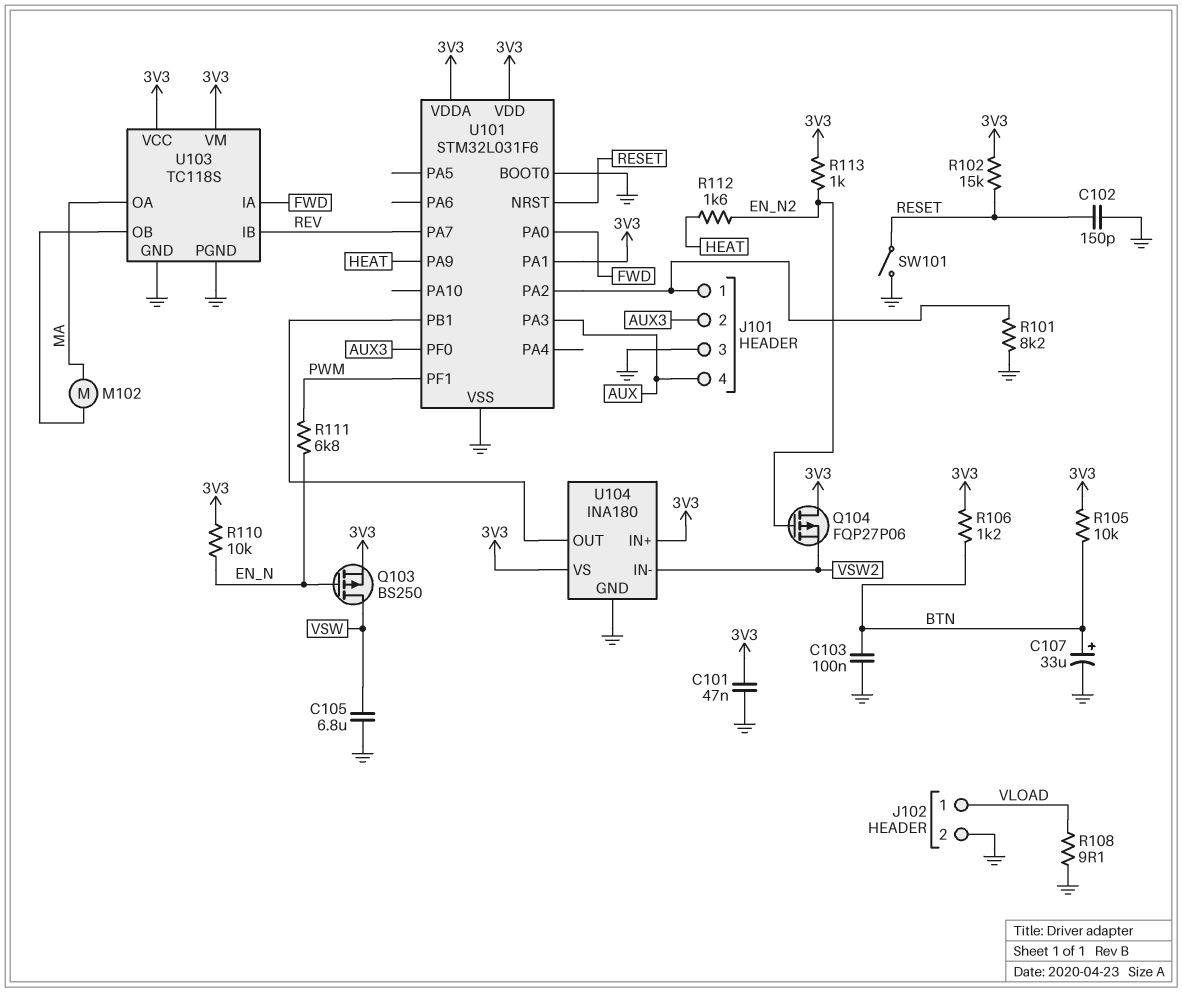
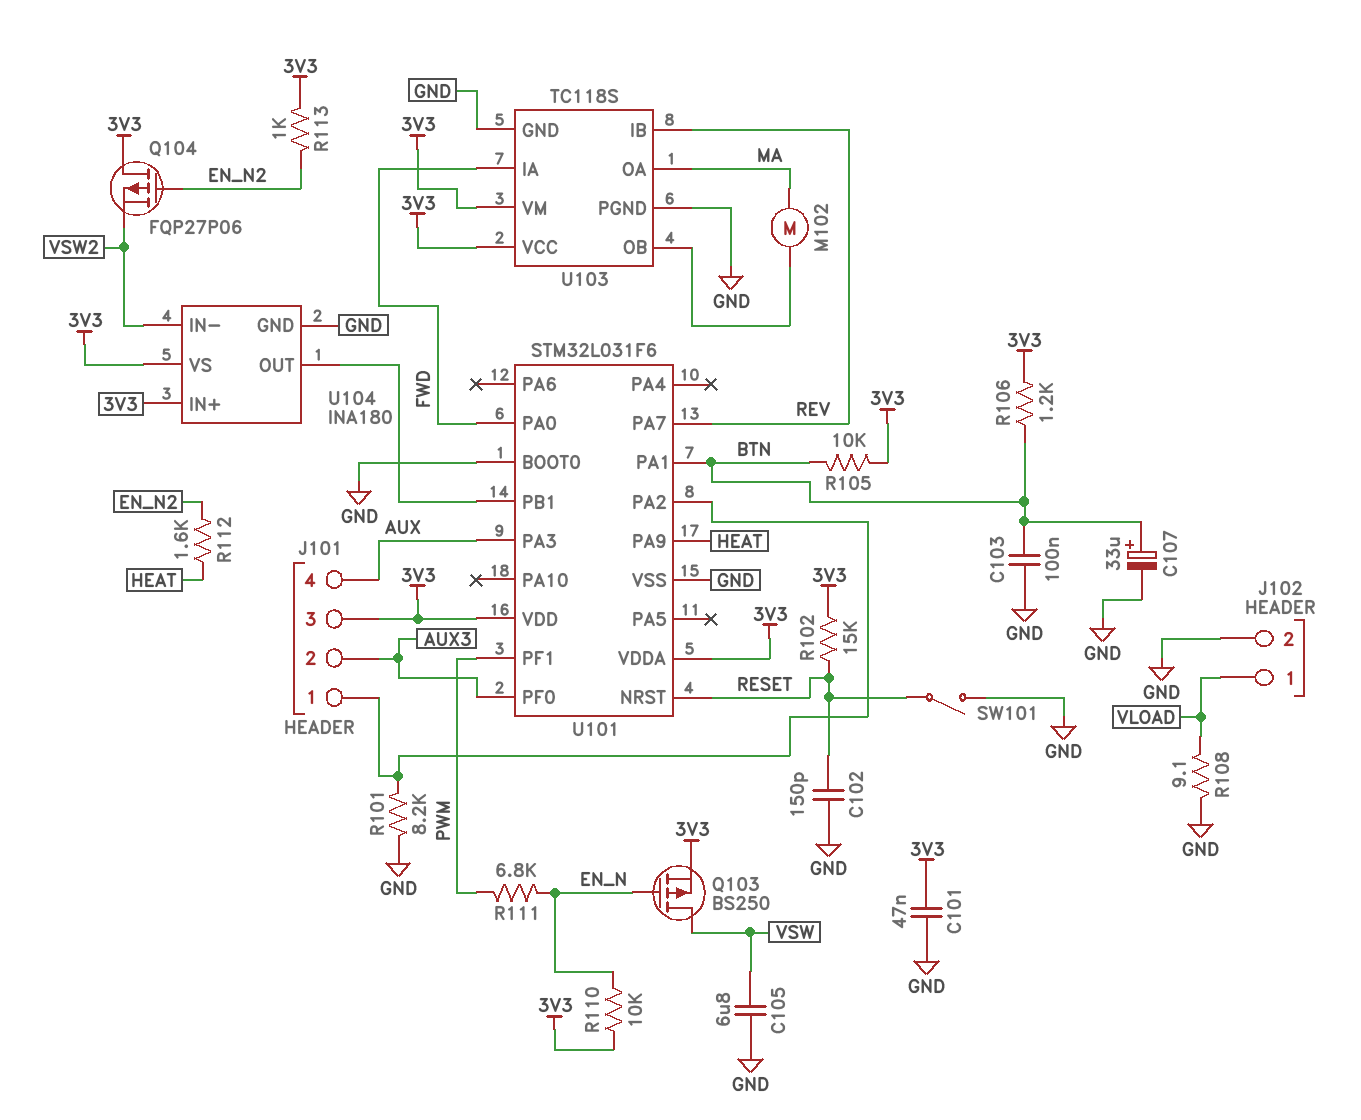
J101 pin 3: GND -> 3V3
U101 pin PA1: 3V3 -> BTN

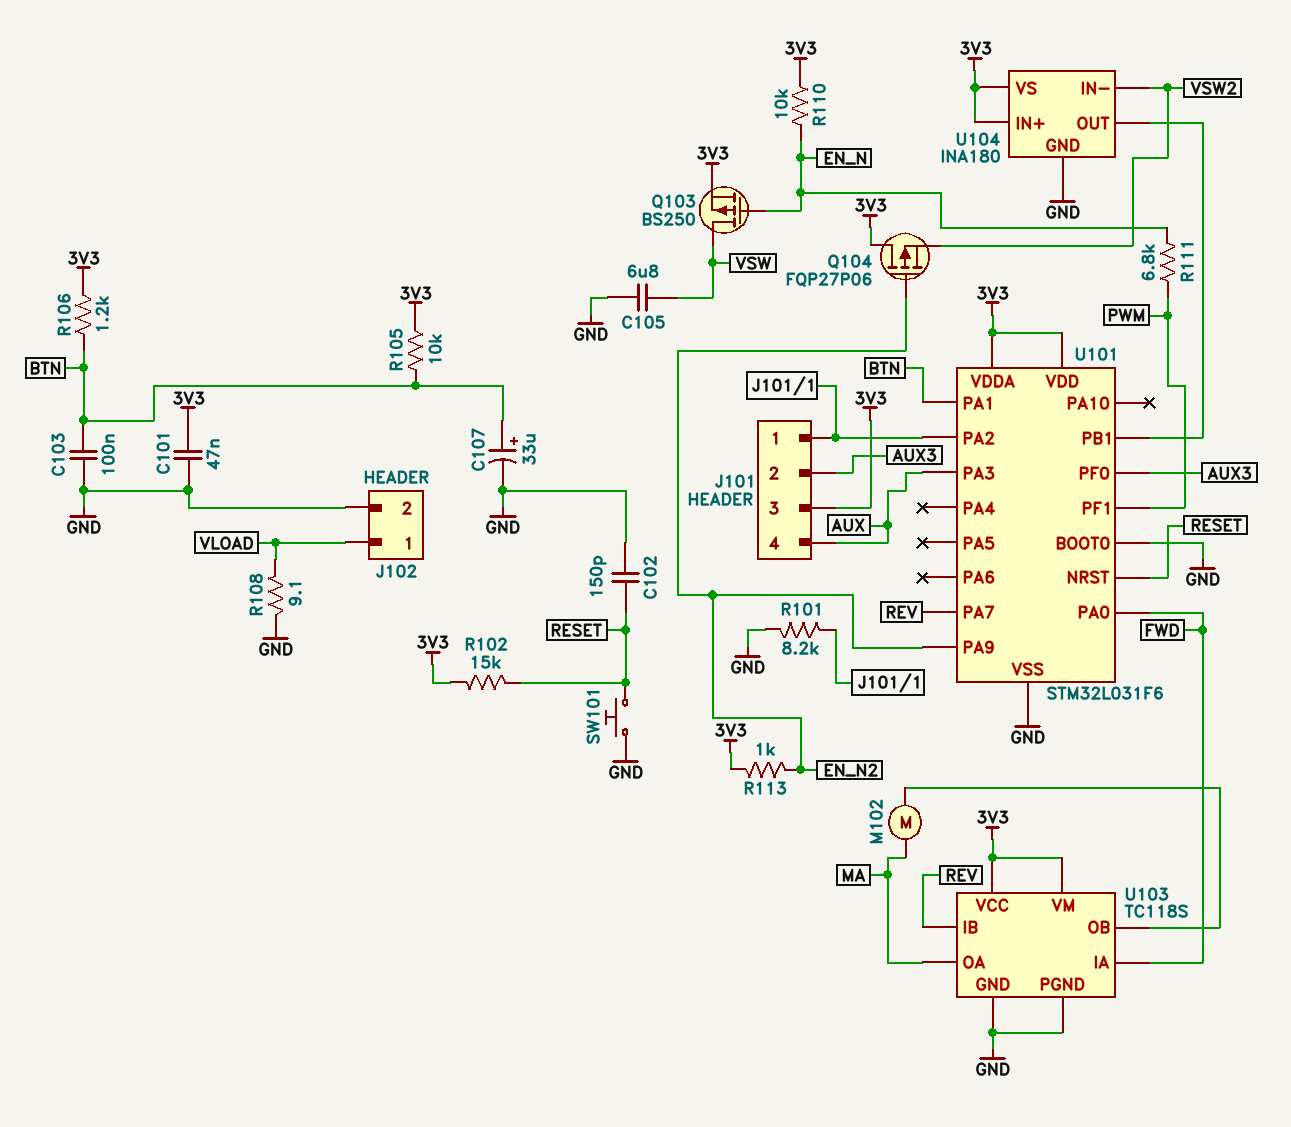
R112: 1.6k (EN_N2, HEAT) -> none
SW101: switch (GND, RESET) -> button (GND, RESET)
U101 pin PA9: HEAT -> EN_N2

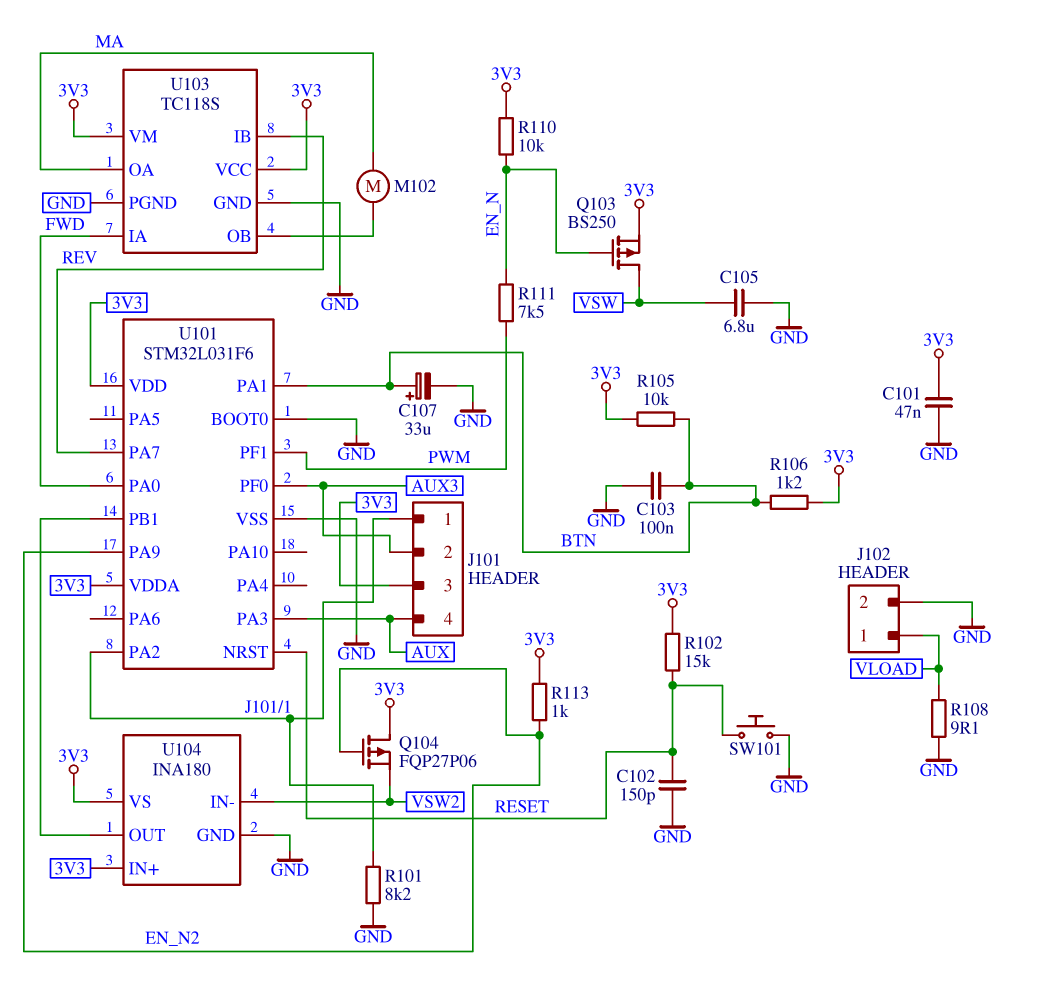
R111: 6.8k (EN_N, PWM) -> 7.5k (EN_N, PWM)

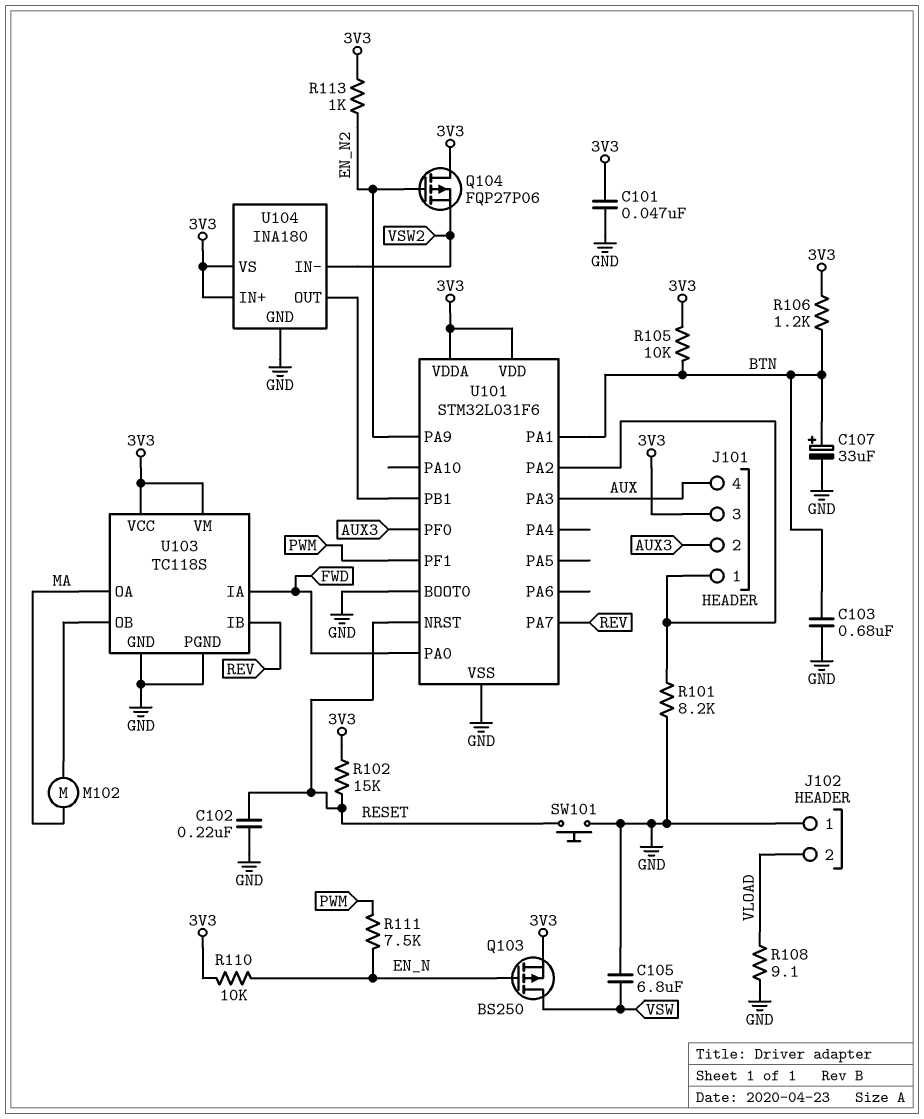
C102: 150pF (GND, RESET) -> 220nF (GND, RESET)
C103: 100nF (BTN, GND) -> 680nF (BTN, GND)
J102 pin 1: VLOAD -> GND
J102 pin 2: GND -> VLOAD

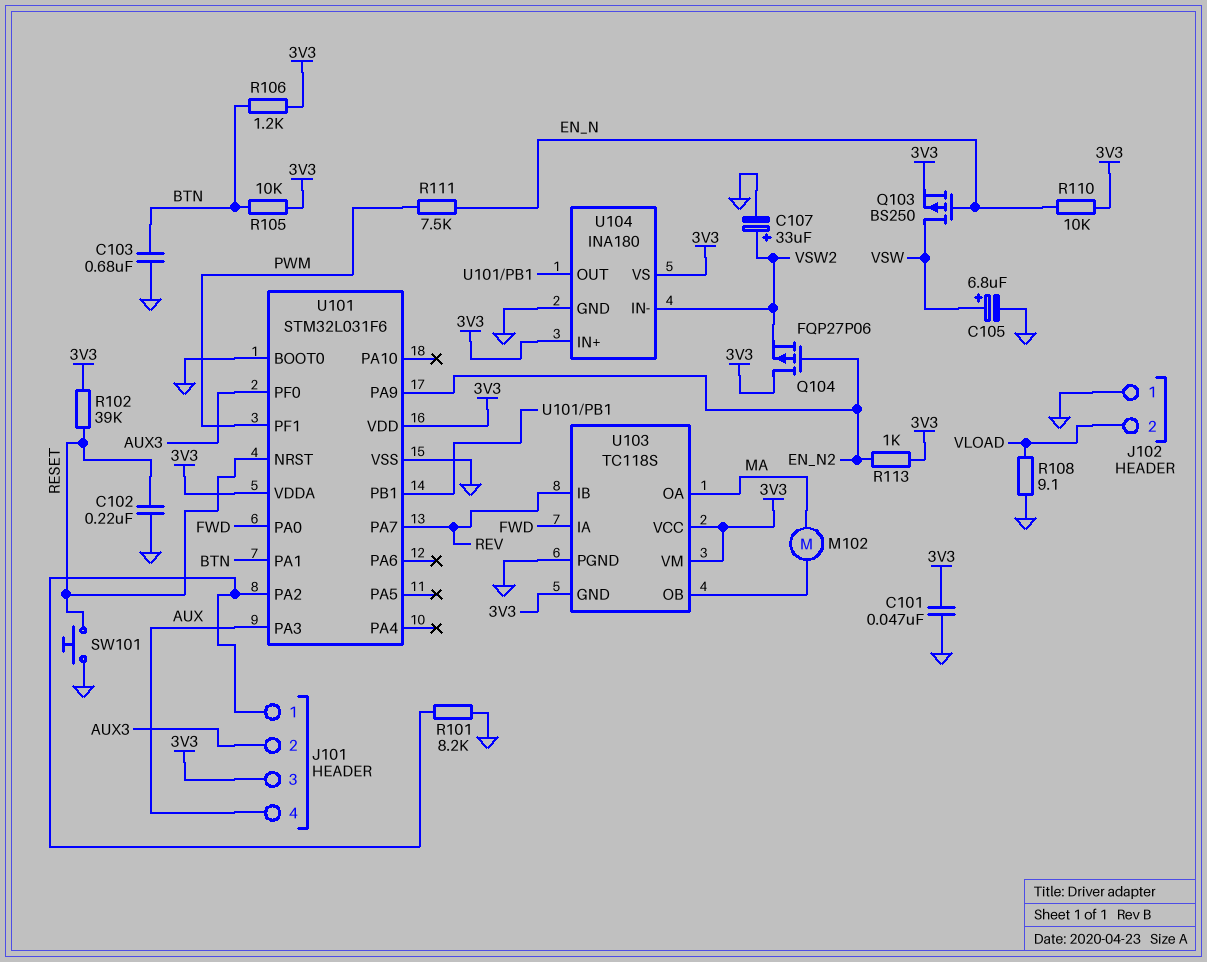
C105: 6.8uF (GND, VSW) -> 6.8uF (plus VSW, minus GND)
C107: 33uF (plus BTN, minus GND) -> 33uF (plus VSW2, minus GND)
R102: 15k (3V3, RESET) -> 39k (3V3, RESET)
U103 pin GND: GND -> 3V3

